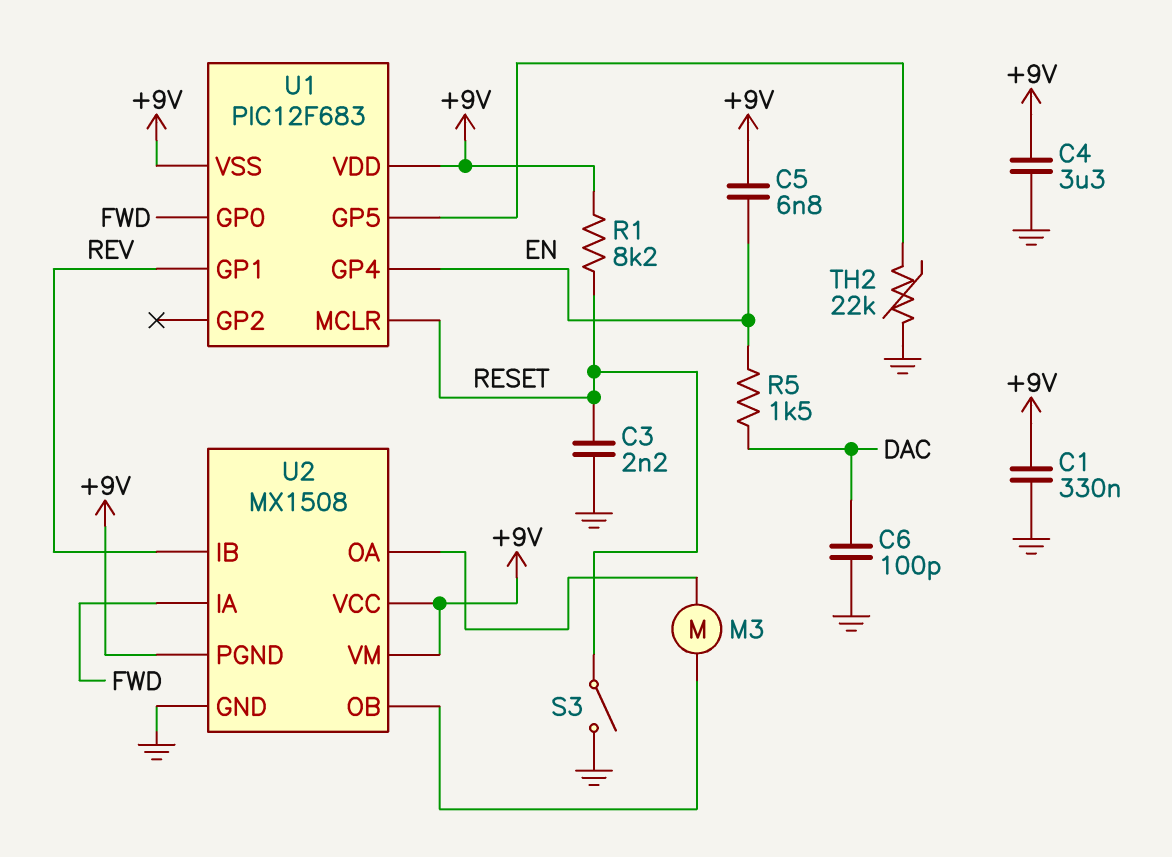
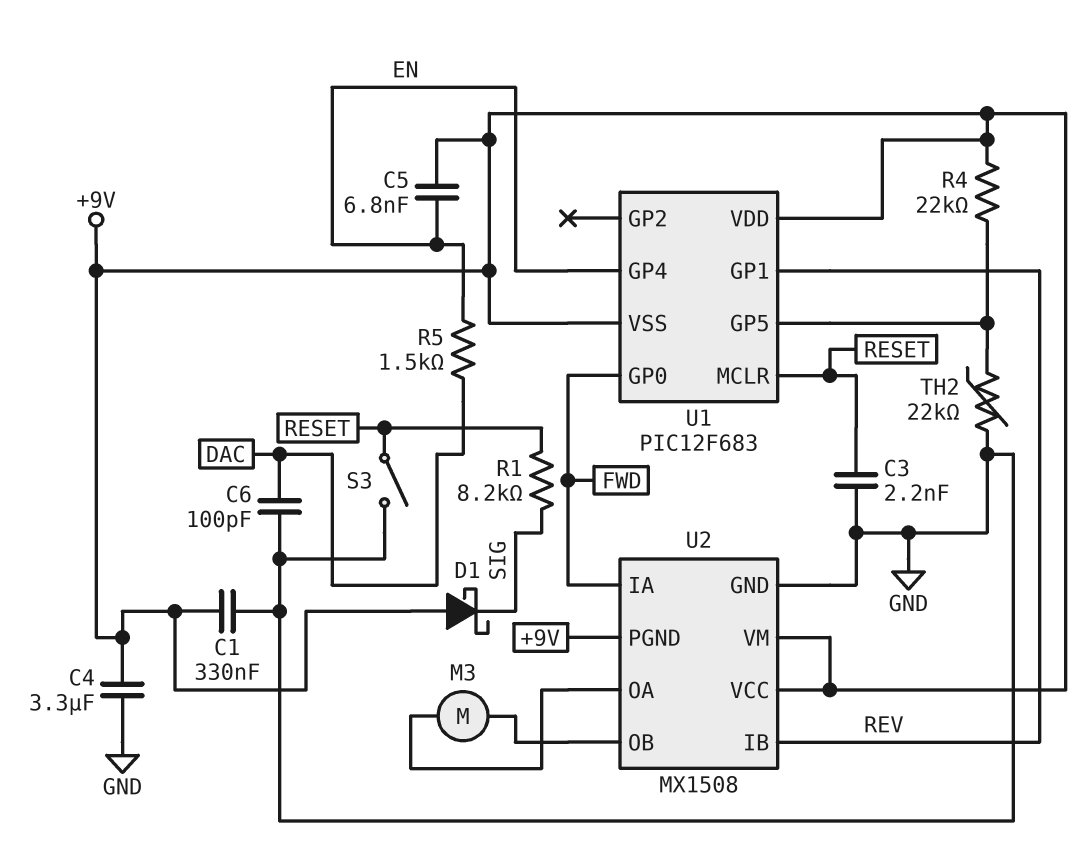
D1: none -> schottky (A +9V, K SIG)
R1: 8.2k (+9V, RESET) -> 8.2k (RESET, SIG)
R4: none -> 22k (+9V, U1/GP5)

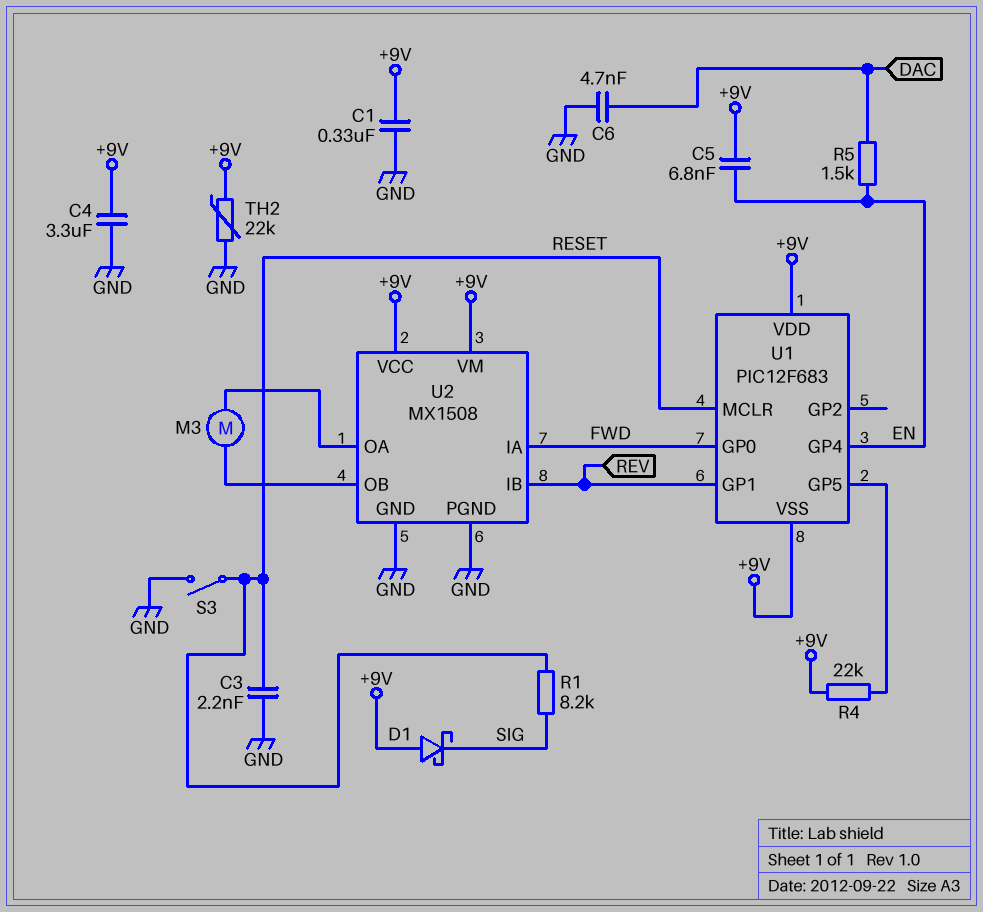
C6: 100pF (DAC, GND) -> 4.7nF (DAC, GND)
TH2: 22k (GND, U1/GP5) -> 22k (+9V, GND)
U2 pin PGND: +9V -> GND

